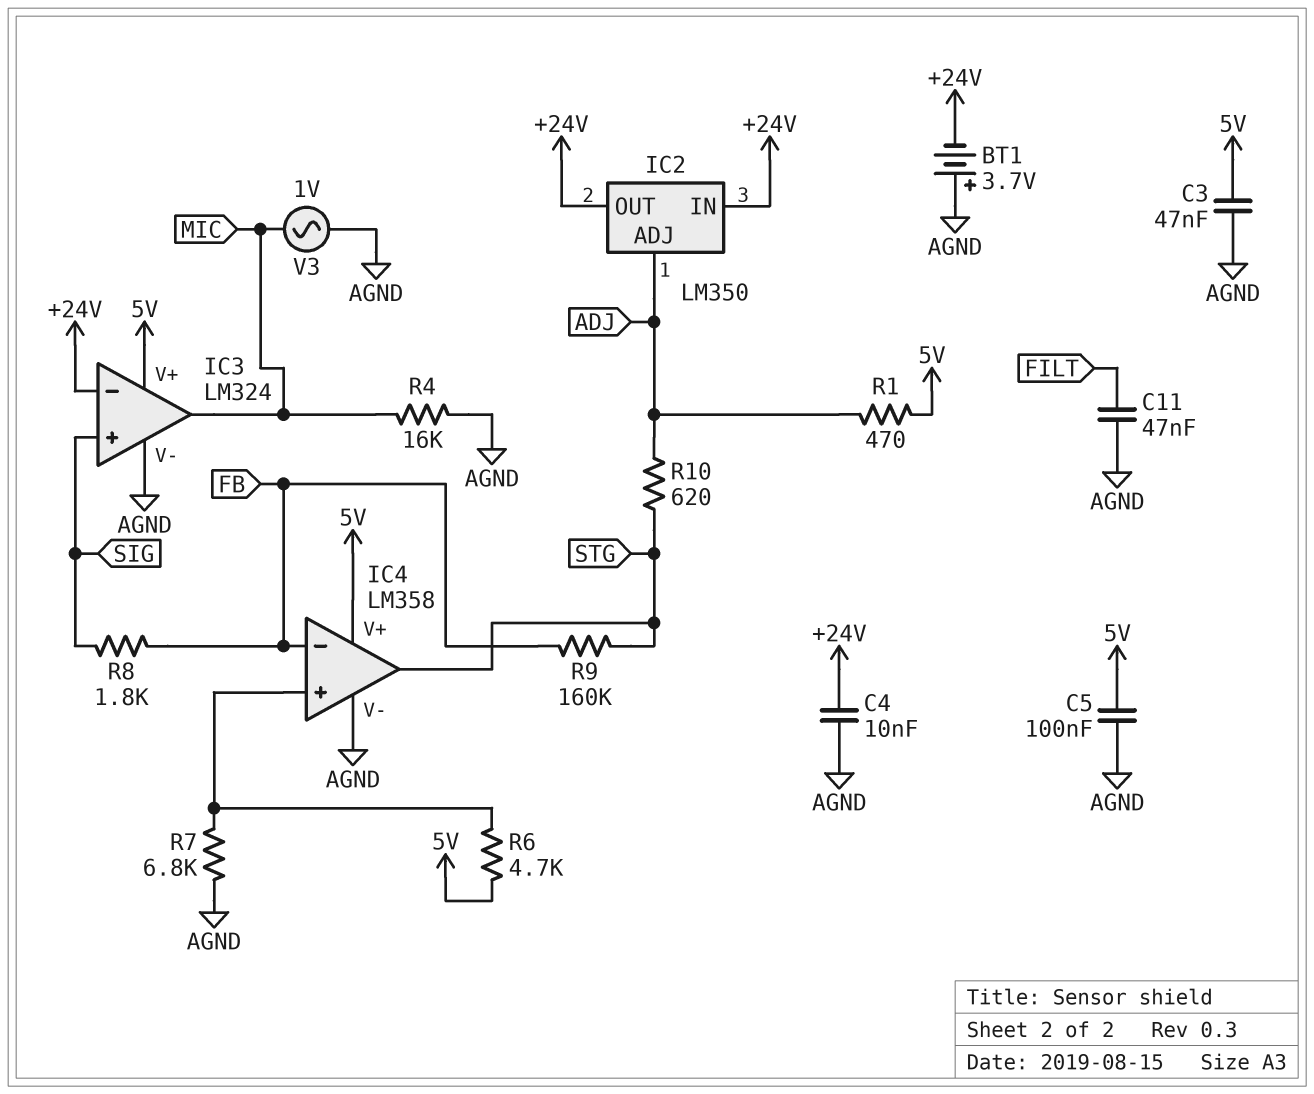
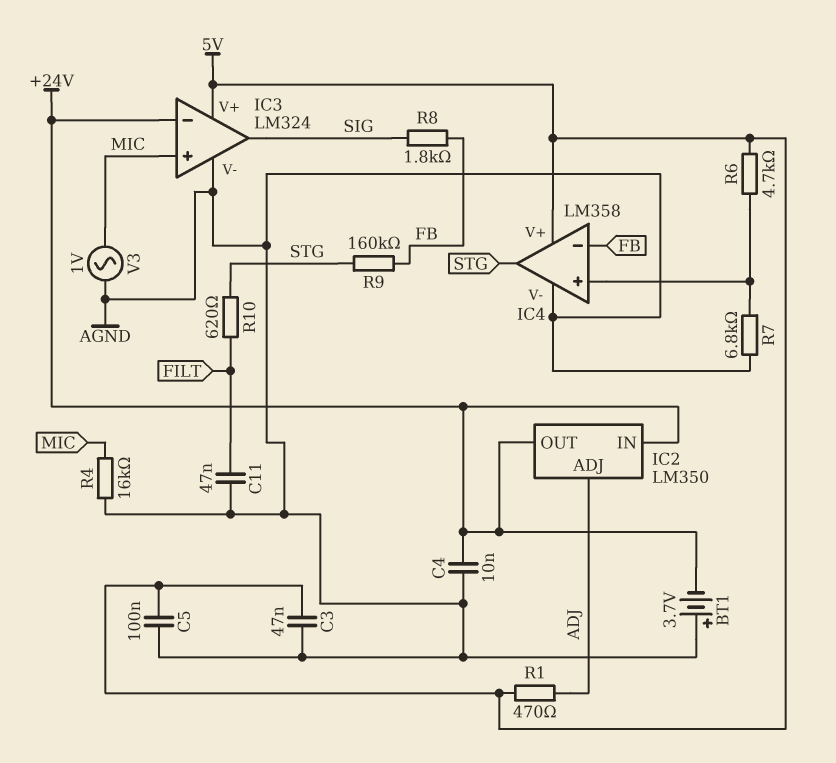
IC3 pin in+: SIG -> MIC
IC3 pin out: MIC -> SIG
R10: 620 (ADJ, STG) -> 620 (FILT, STG)

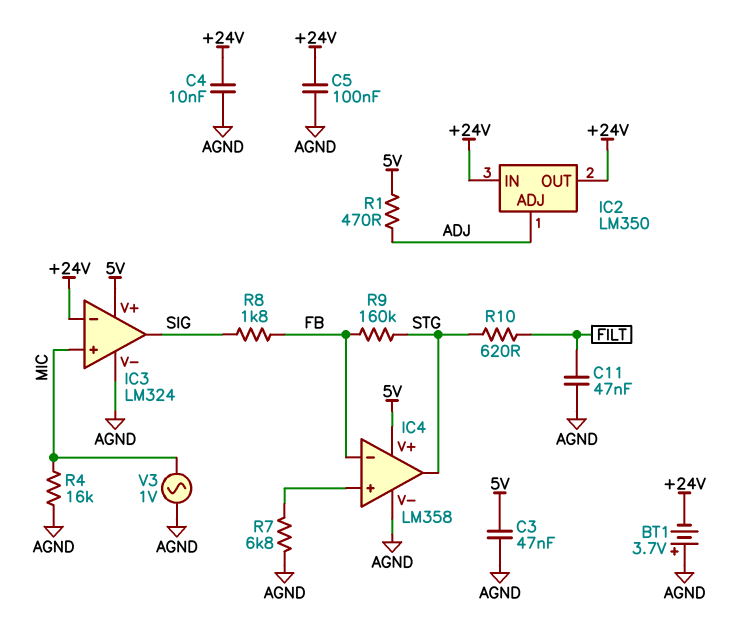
C5: 100nF (5V, AGND) -> 100nF (+24V, AGND)
R6: 4.7k (5V, IC4/in+) -> none

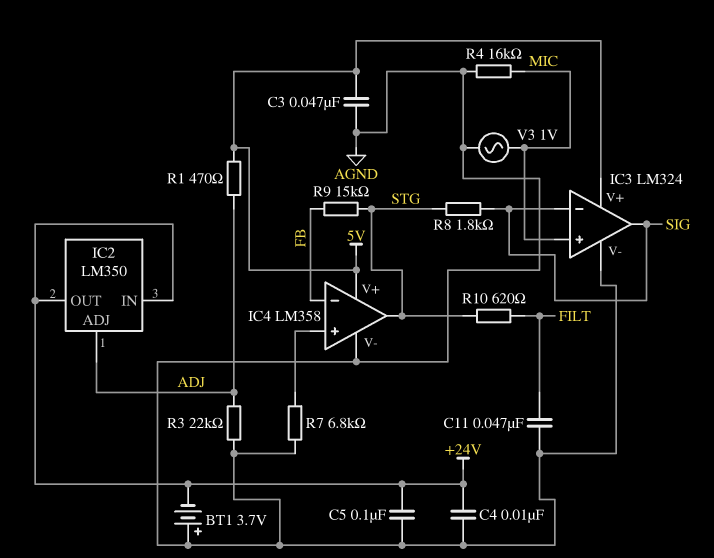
IC3 pin in-: +24V -> SIG
R3: none -> 22k (ADJ, AGND)
R8: 1.8k (FB, SIG) -> 1.8k (SIG, STG)
R9: 160k (FB, STG) -> 15k (FB, STG)

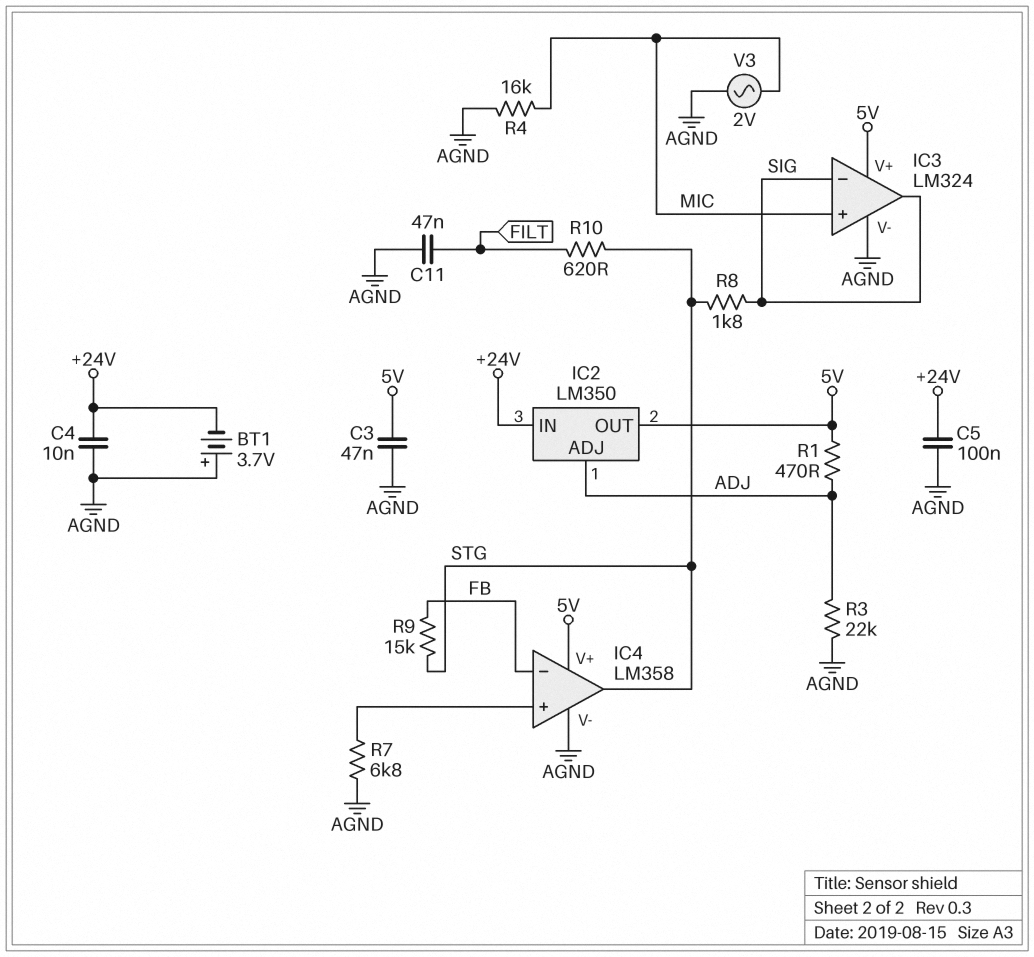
IC2 pin OUT: +24V -> 5V
V3: AC 1V (AGND, MIC) -> AC 2V (AGND, MIC)

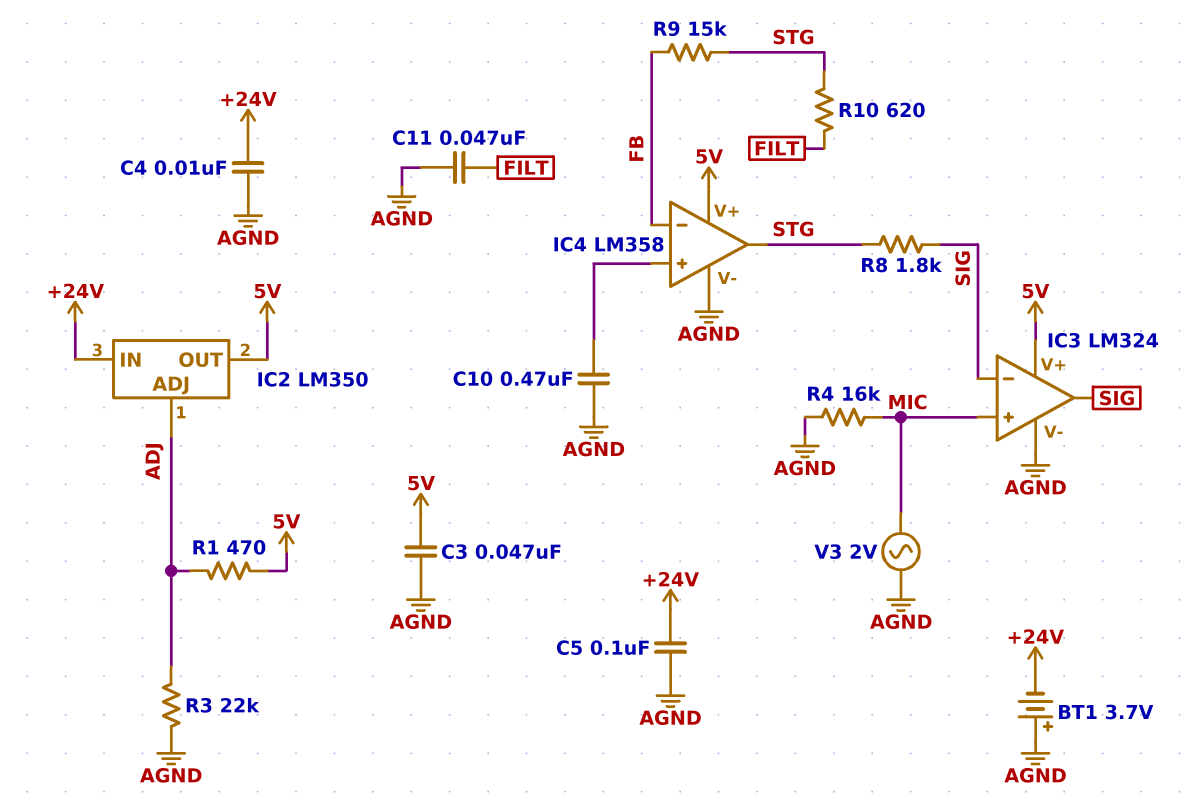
C10: none -> 470nF (AGND, IC4/in+)
R7: 6.8k (AGND, IC4/in+) -> none

